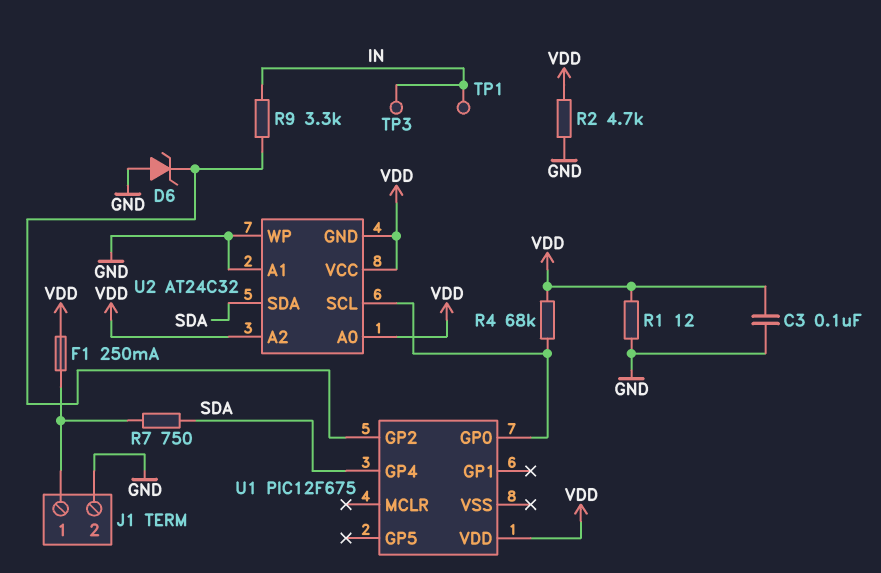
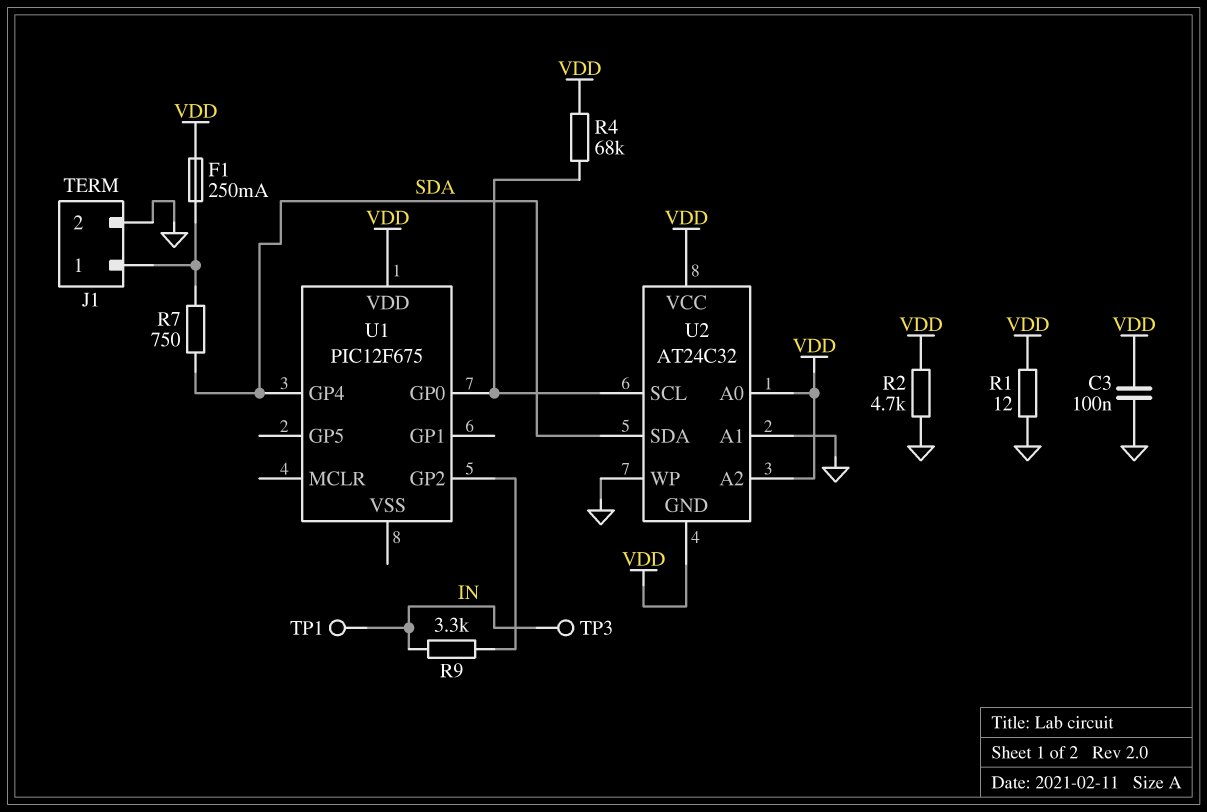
D6: zener (A GND, K U1/GP2) -> none

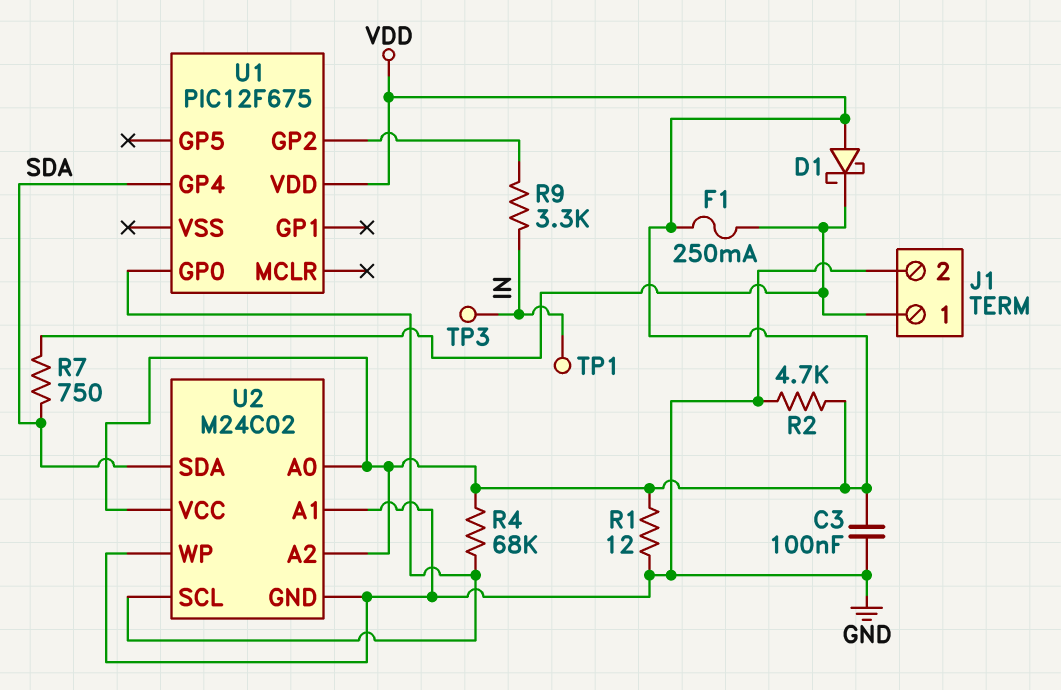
D1: none -> schottky (A VDD, K J1/1)
U2: AT24C32 -> M24C02
U2 pin GND: VDD -> GND

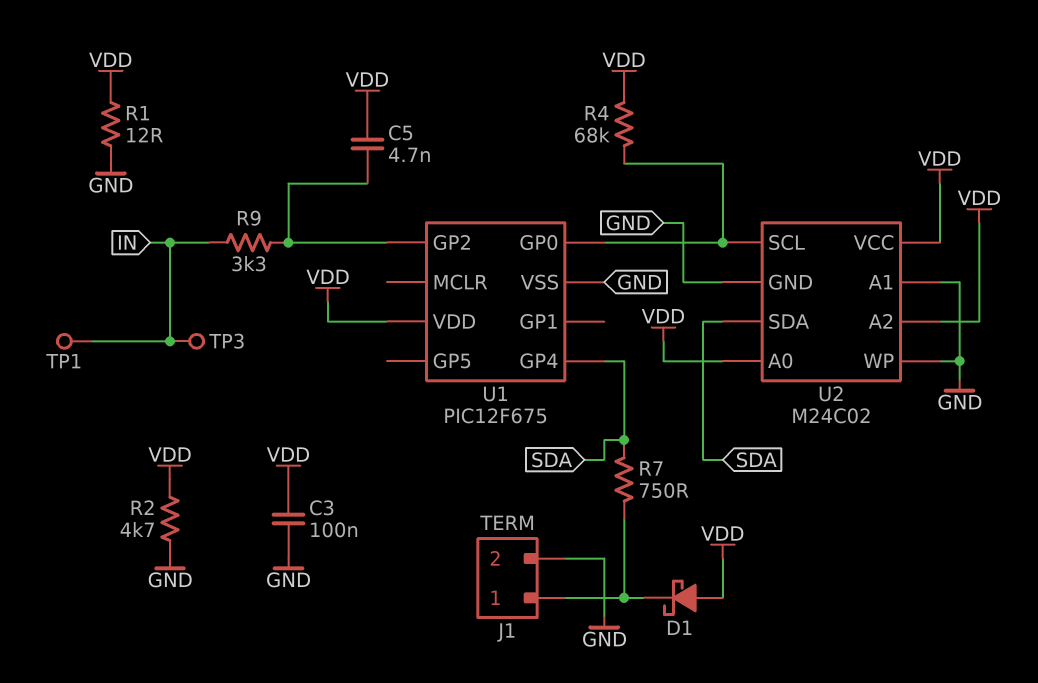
C5: none -> 4.7nF (U1/GP2, VDD)
F1: 250mA (J1/1, VDD) -> none
U1 pin VSS: none -> GND

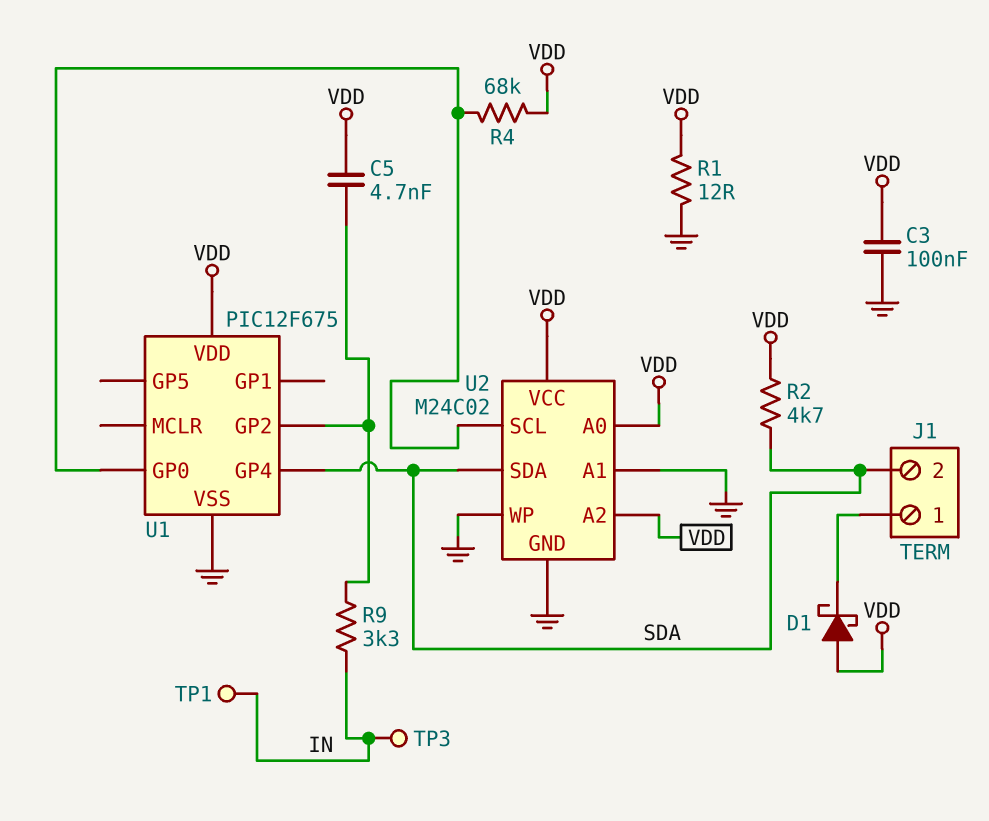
J1 pin 2: GND -> SDA
R2: 4.7k (GND, VDD) -> 4.7k (SDA, VDD)
R7: 750 (J1/1, SDA) -> none

